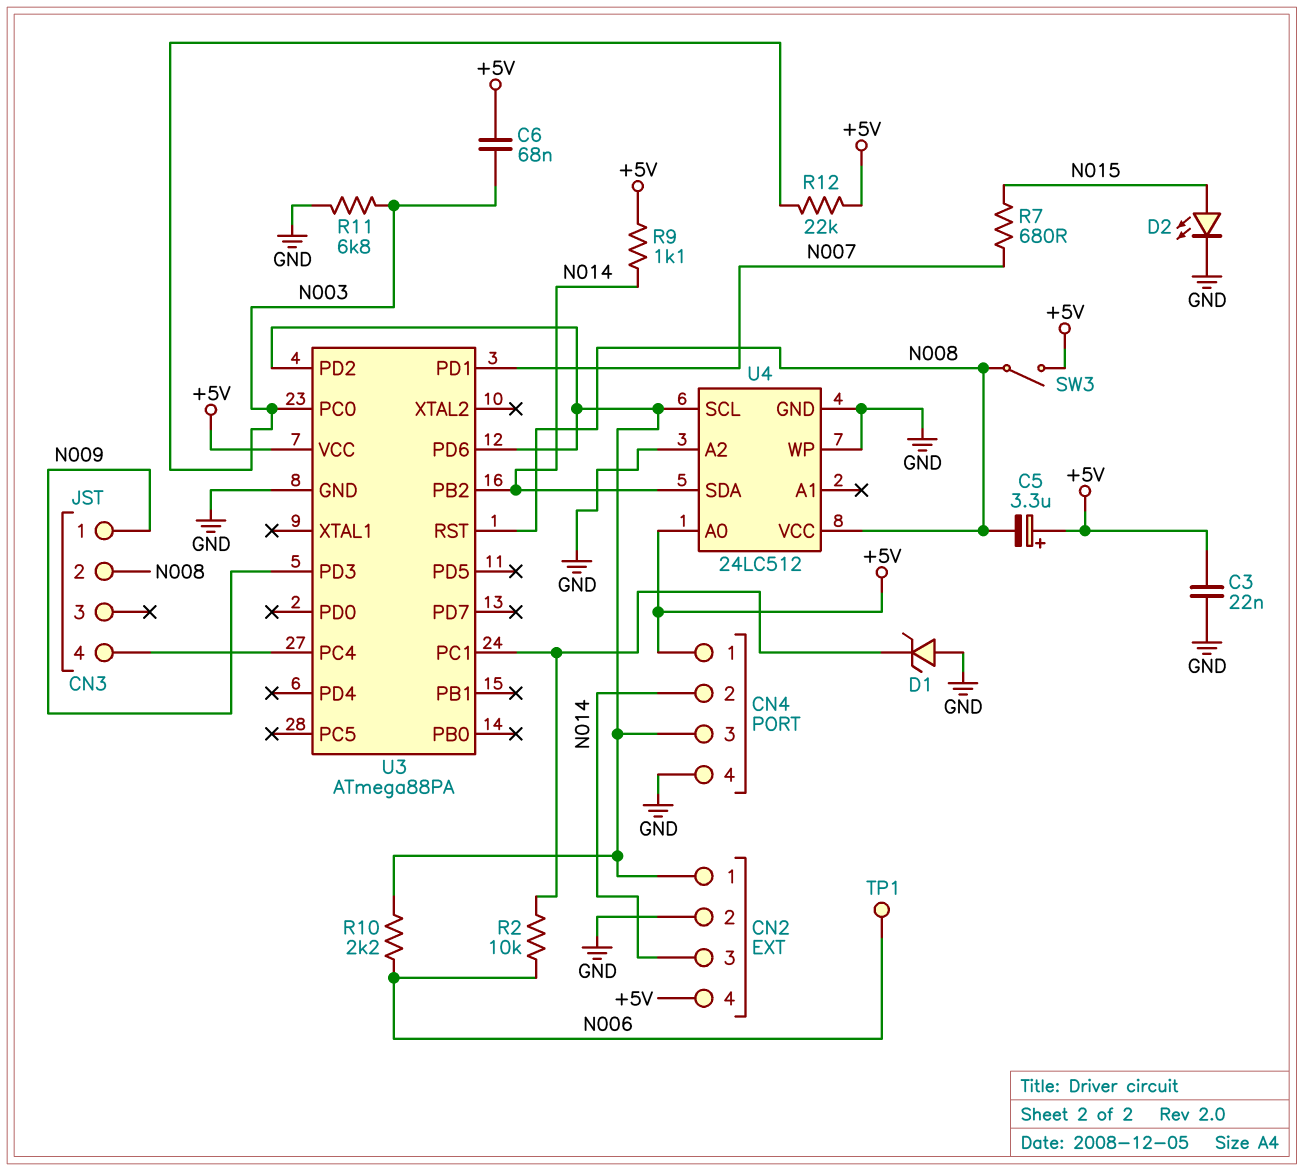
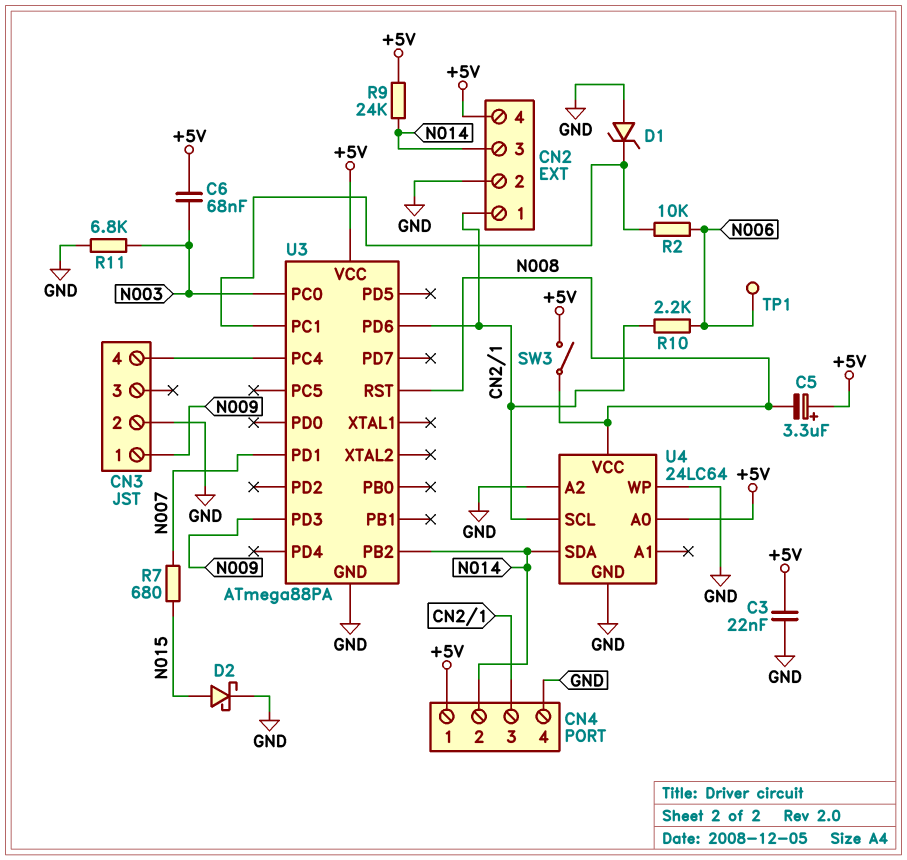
CN3 pin 2: N008 -> GND
D2: LED (A N015, K GND) -> schottky (A N015, K GND)
R9: 1.1k (+5V, N014) -> 24k (+5V, N014)
R12: 22k (+5V, N003) -> none
U3 pin PD2: CN2/1 -> none
U4: 24LC512 -> 24LC64

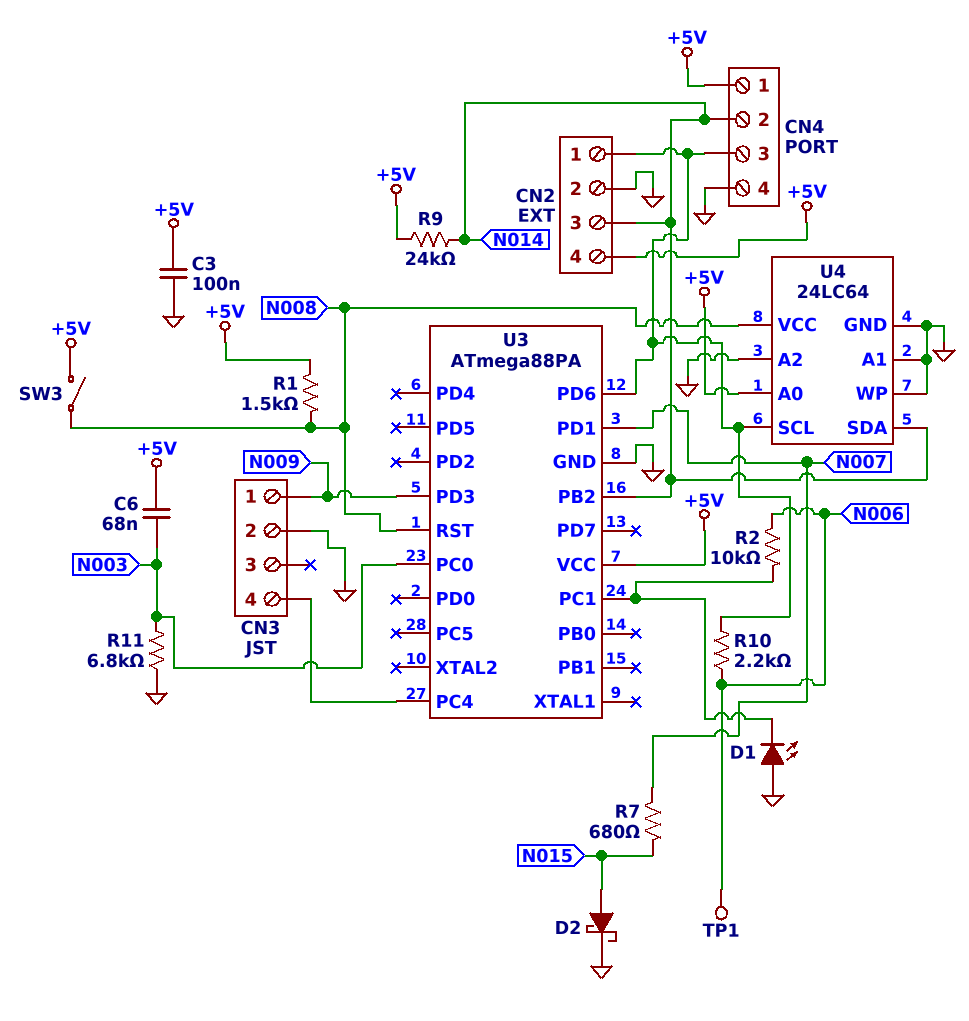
C3: 22nF (+5V, GND) -> 100nF (+5V, GND)
C5: 3.3uF (plus +5V, minus N008) -> none
D1: zener (A GND, K U3/PC1) -> LED (A GND, K U3/PC1)
R1: none -> 1.5k (+5V, N008)
U4 pin A1: none -> GND

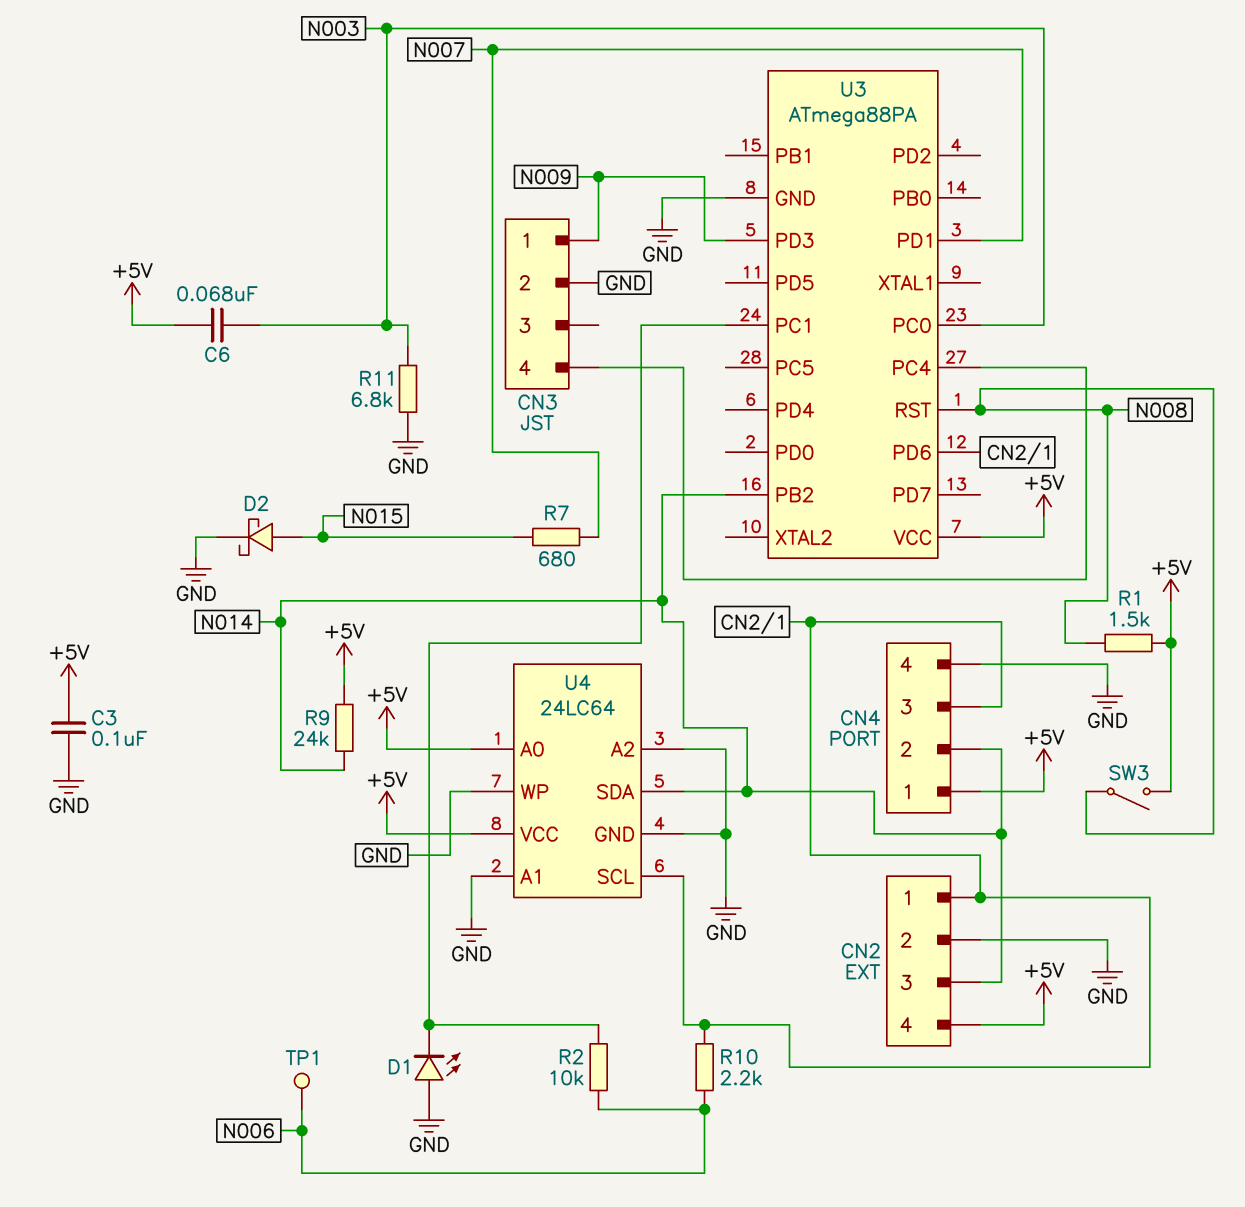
U4 pin VCC: N008 -> +5V

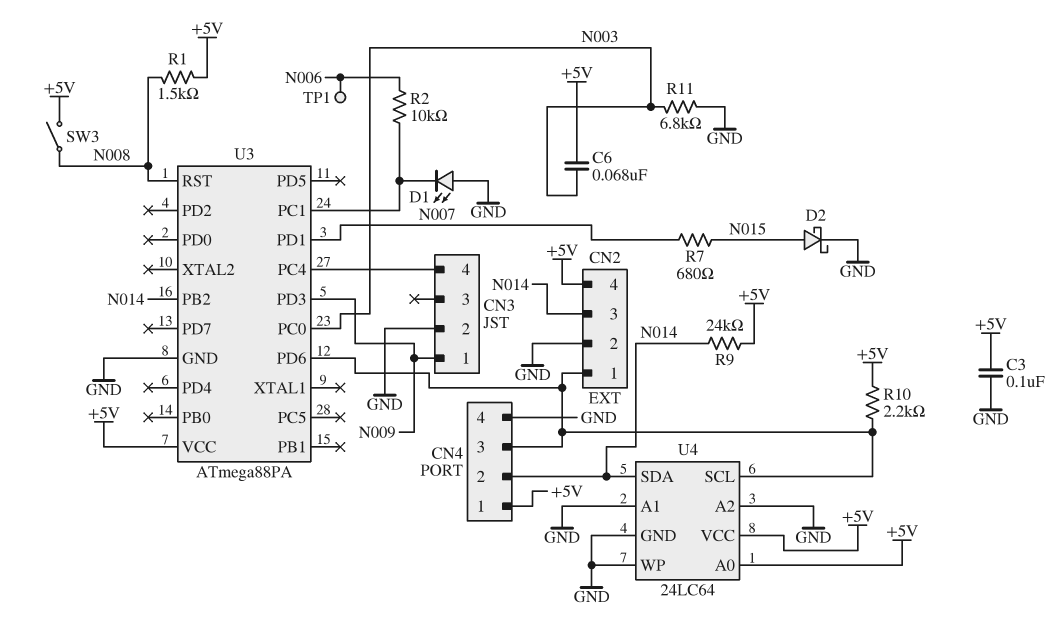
R10: 2.2k (CN2/1, N006) -> 2.2k (+5V, CN2/1)

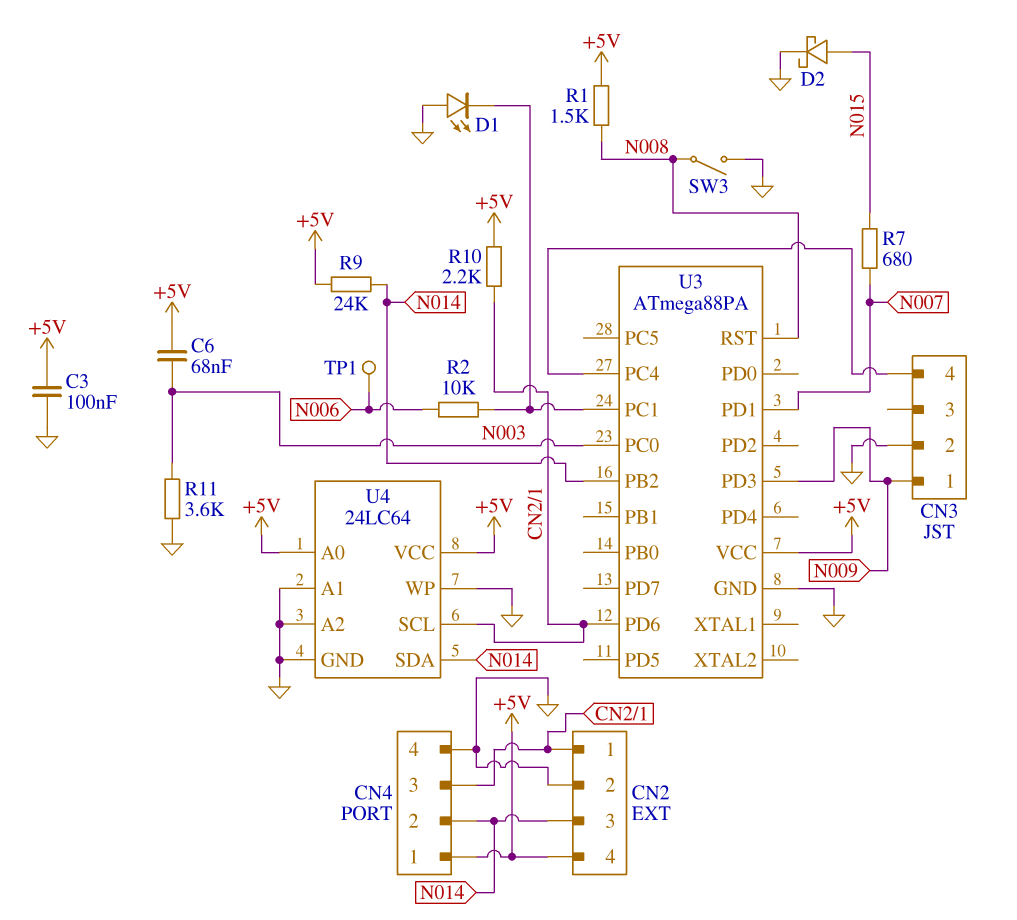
R11: 6.8k (GND, N003) -> 3.6k (GND, N003)
SW3: switch (+5V, N008) -> switch (GND, N008)

